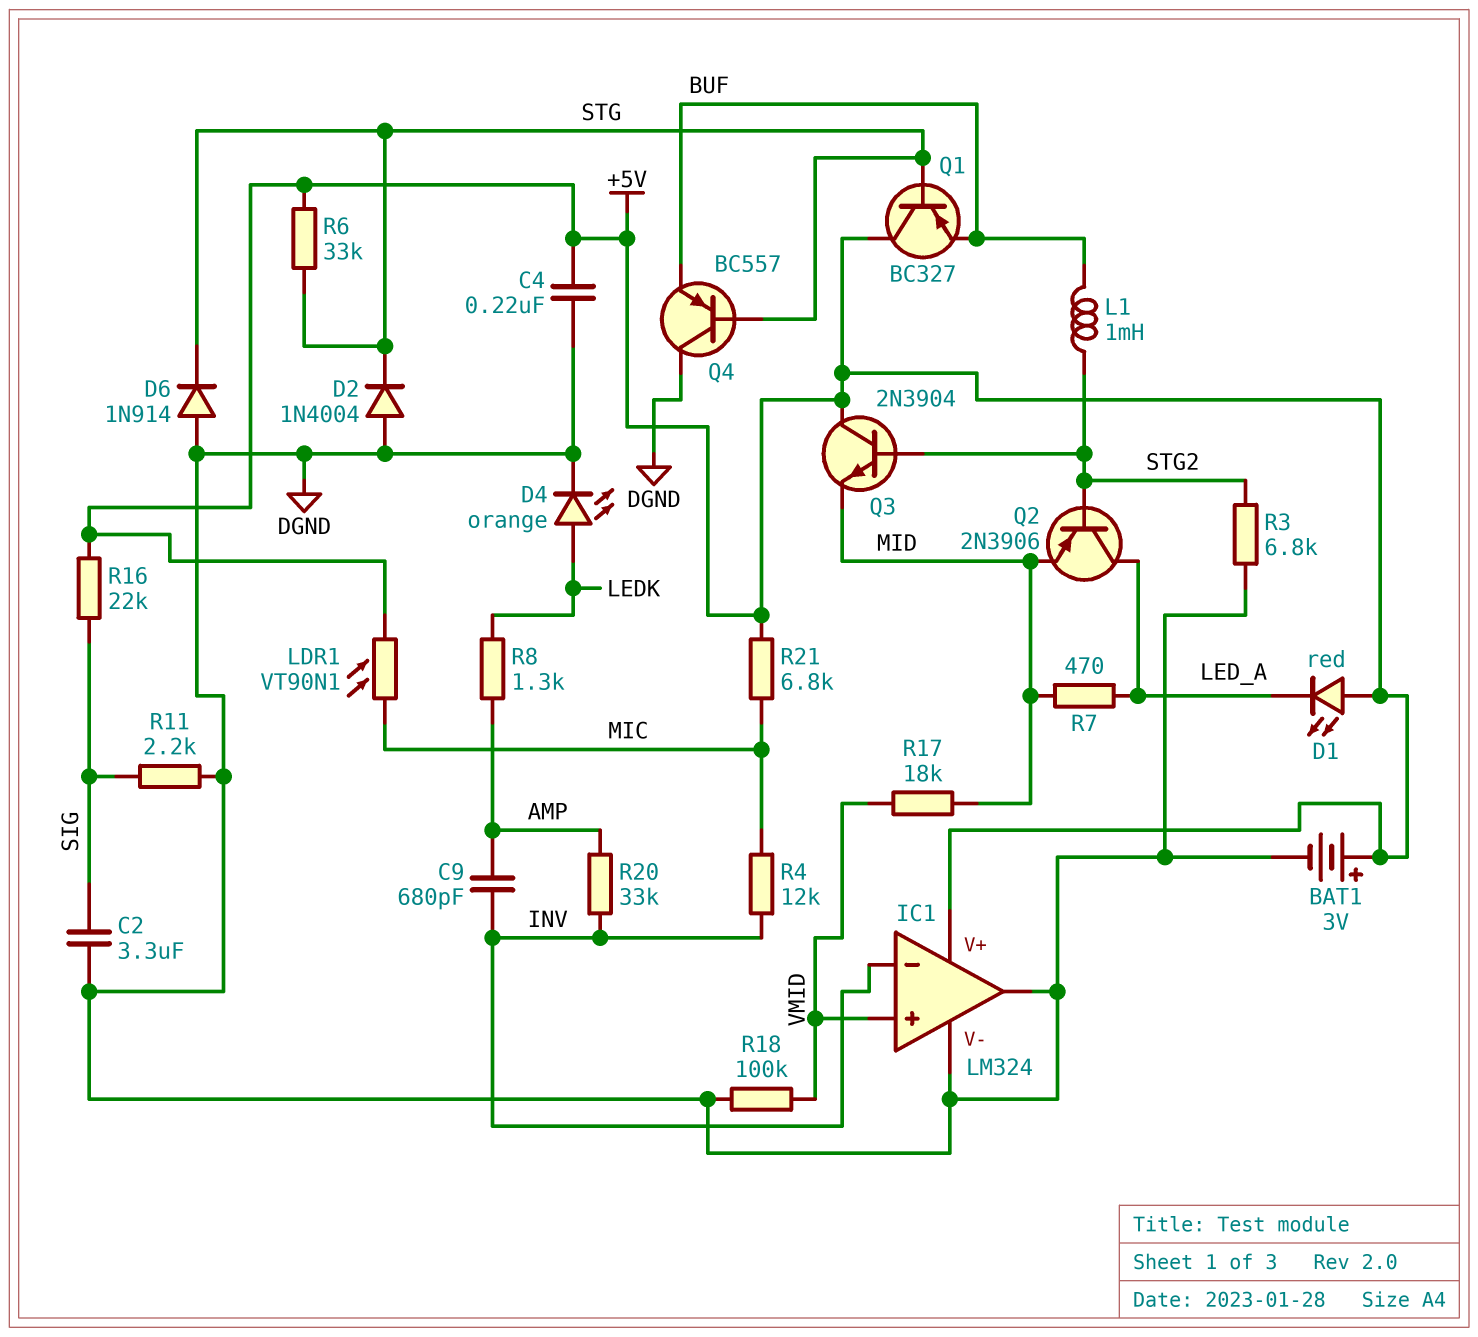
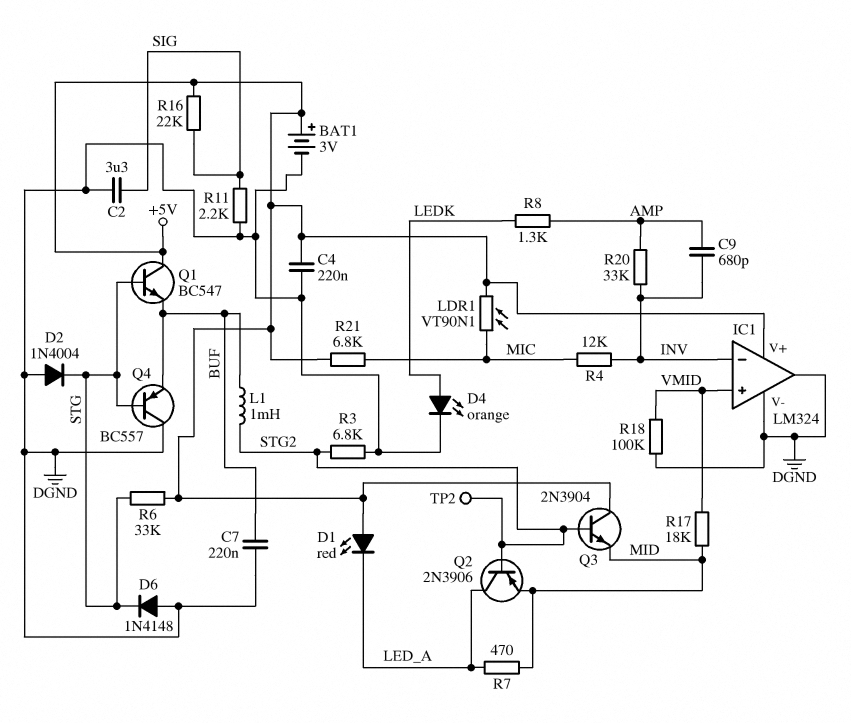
C7: none -> 220nF (BUF, DGND)
D6: diode 1N914 (A DGND, K STG) -> diode 1N4148 (A DGND, K STG)
Q1: PNP BC327 (B STG, C +5V, E BUF) -> NPN BC547 (B STG, C +5V, E BUF)
TP2: none -> test point (STG2)

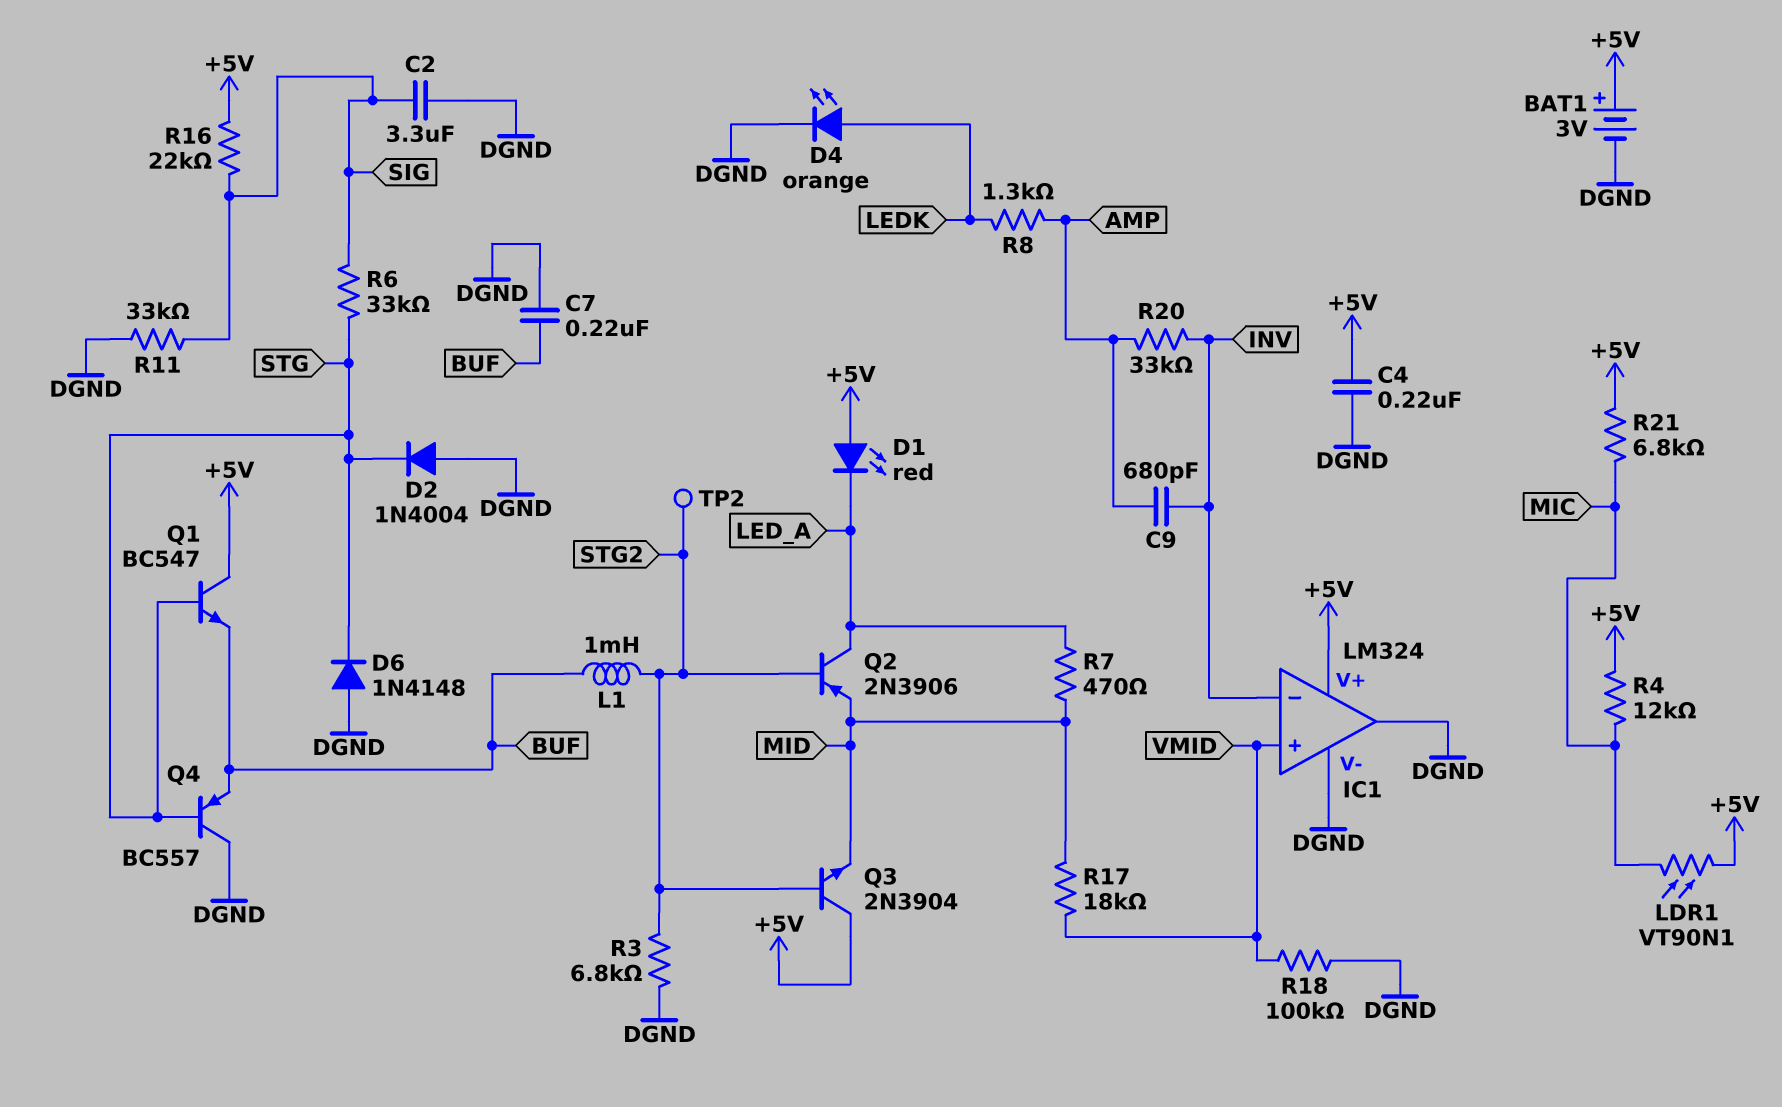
R4: 12k (INV, MIC) -> 12k (+5V, MIC)
R6: 33k (+5V, STG) -> 33k (SIG, STG)
R11: 2.2k (DGND, SIG) -> 33k (DGND, SIG)

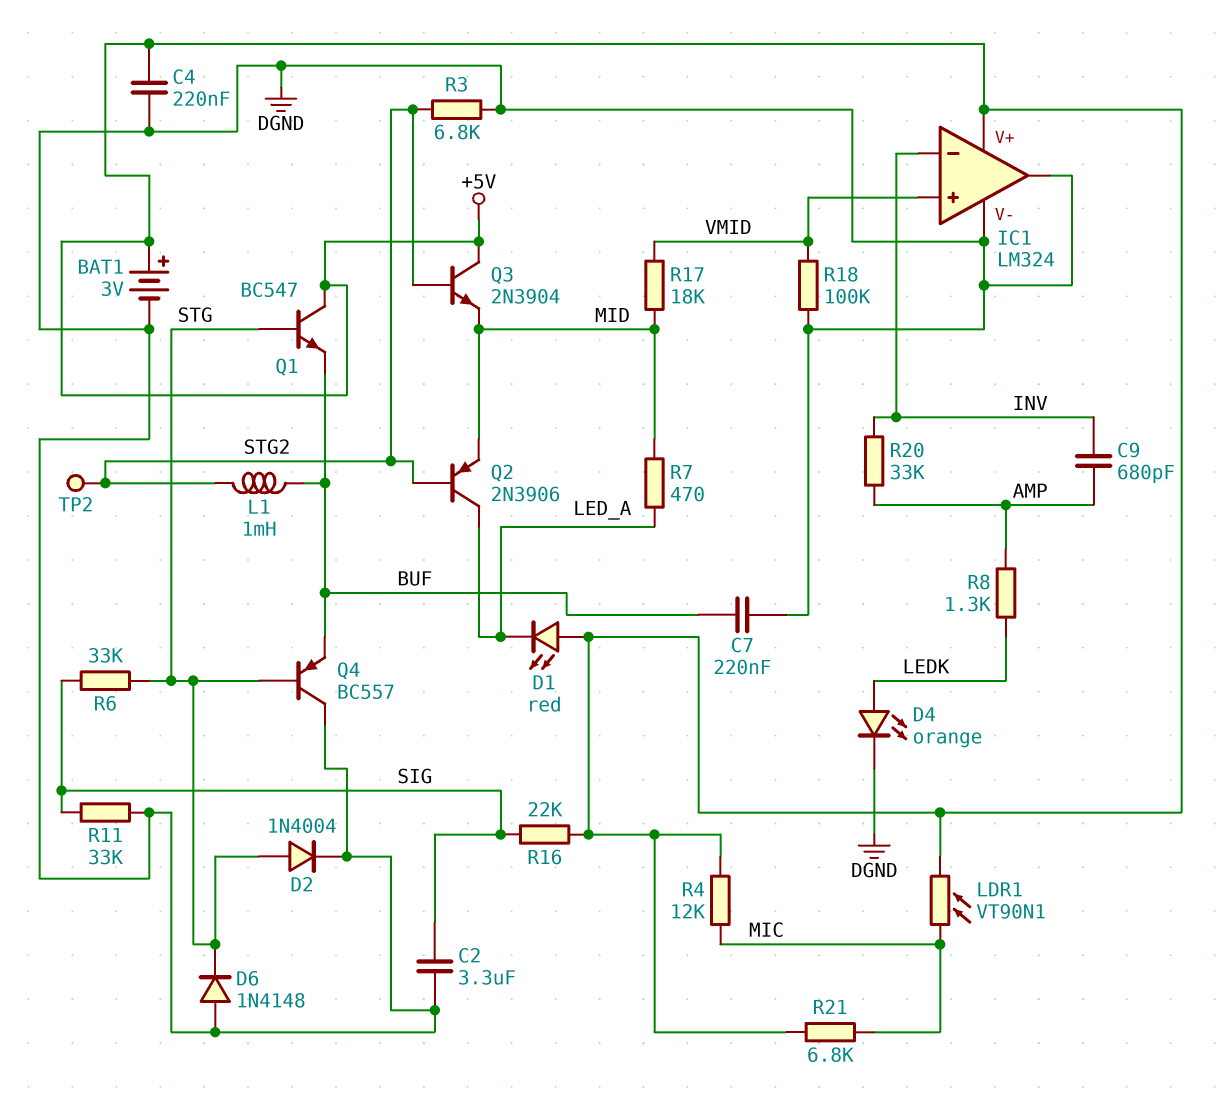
D2: diode 1N4004 (A DGND, K STG) -> diode 1N4004 (A STG, K DGND)

